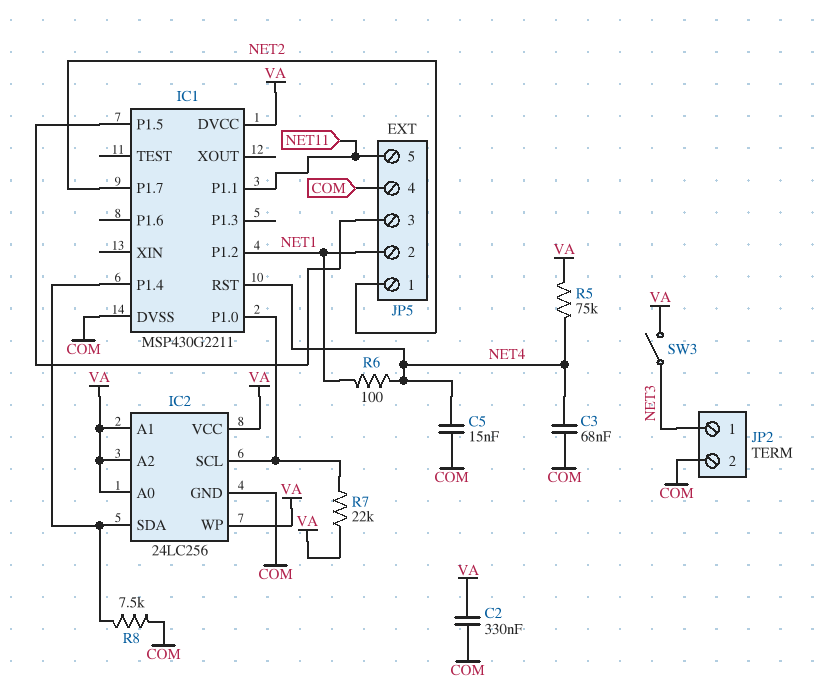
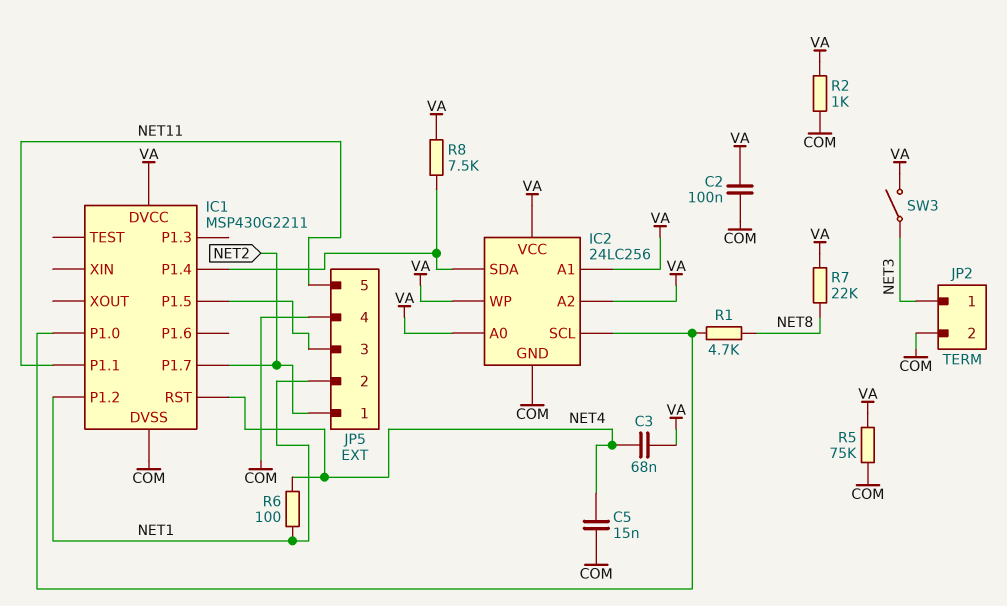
C2: 330nF (COM, VA) -> 100nF (COM, VA)
C3: 68nF (COM, NET4) -> 68nF (NET4, VA)
R1: none -> 4.7k (IC1/P1.0, NET8)
R2: none -> 1k (COM, VA)
R5: 75k (NET4, VA) -> 75k (COM, VA)
R7: 22k (IC1/P1.0, VA) -> 22k (NET8, VA)
R8: 7.5k (COM, IC1/P1.4) -> 7.5k (IC1/P1.4, VA)

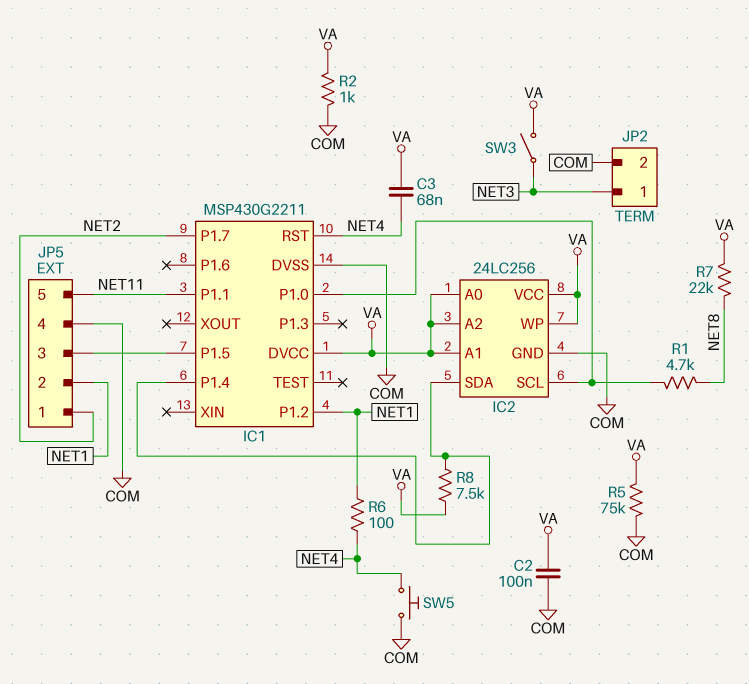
C5: 15nF (COM, NET4) -> none
SW5: none -> button (COM, NET4)

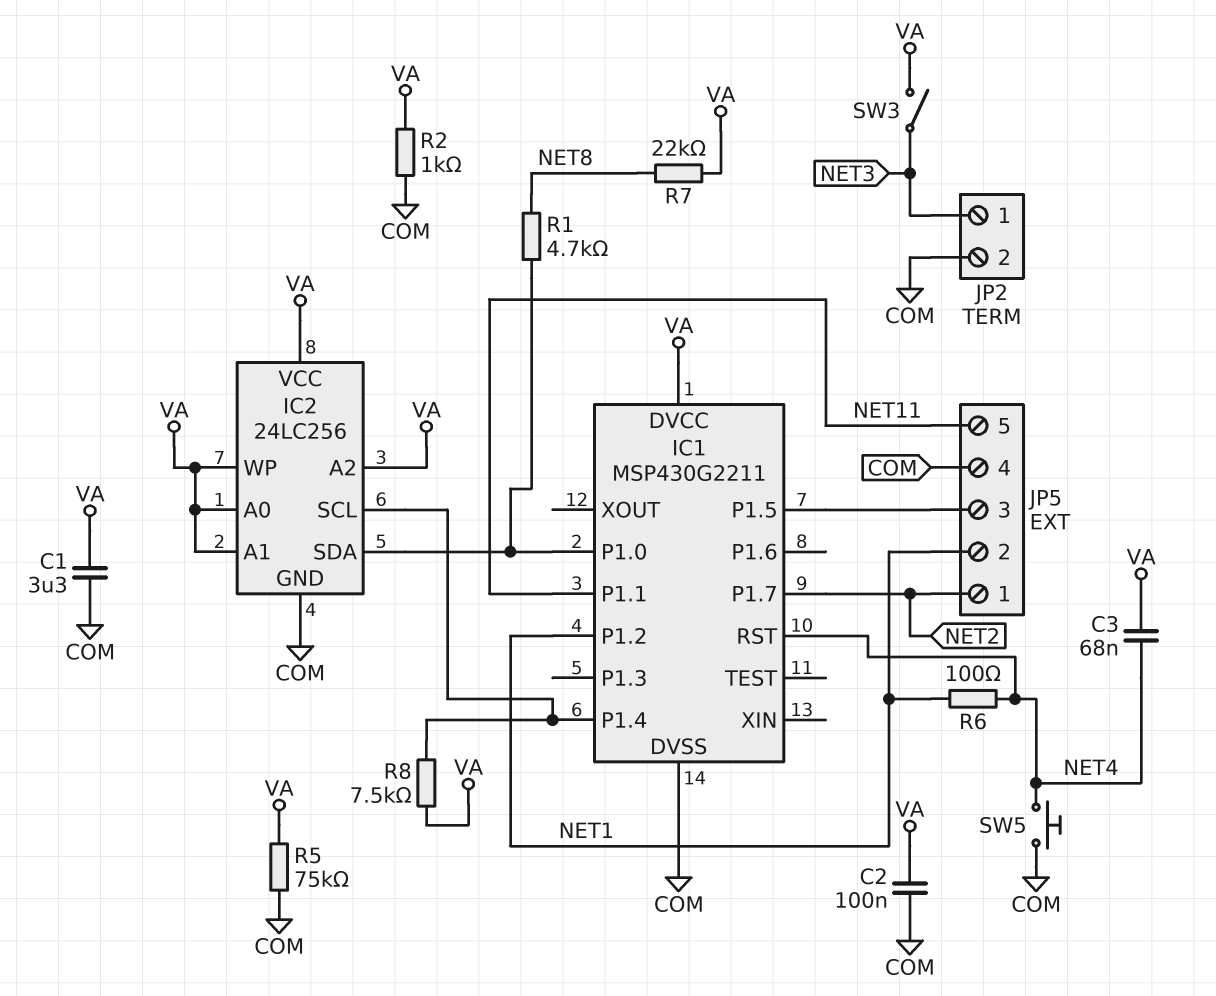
C1: none -> 3.3uF (COM, VA)
IC2 pin SCL: IC1/P1.0 -> IC1/P1.4
IC2 pin SDA: IC1/P1.4 -> IC1/P1.0

